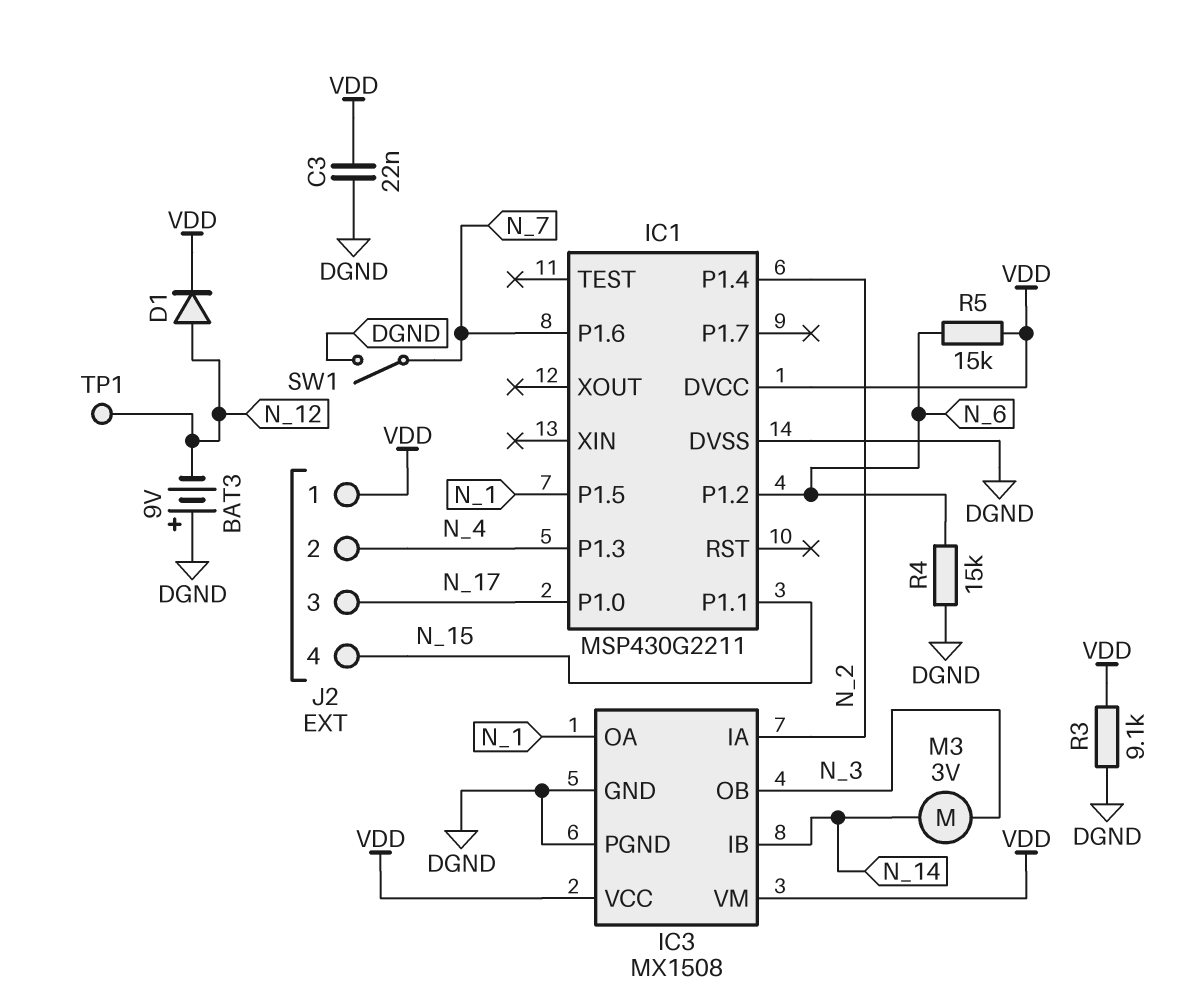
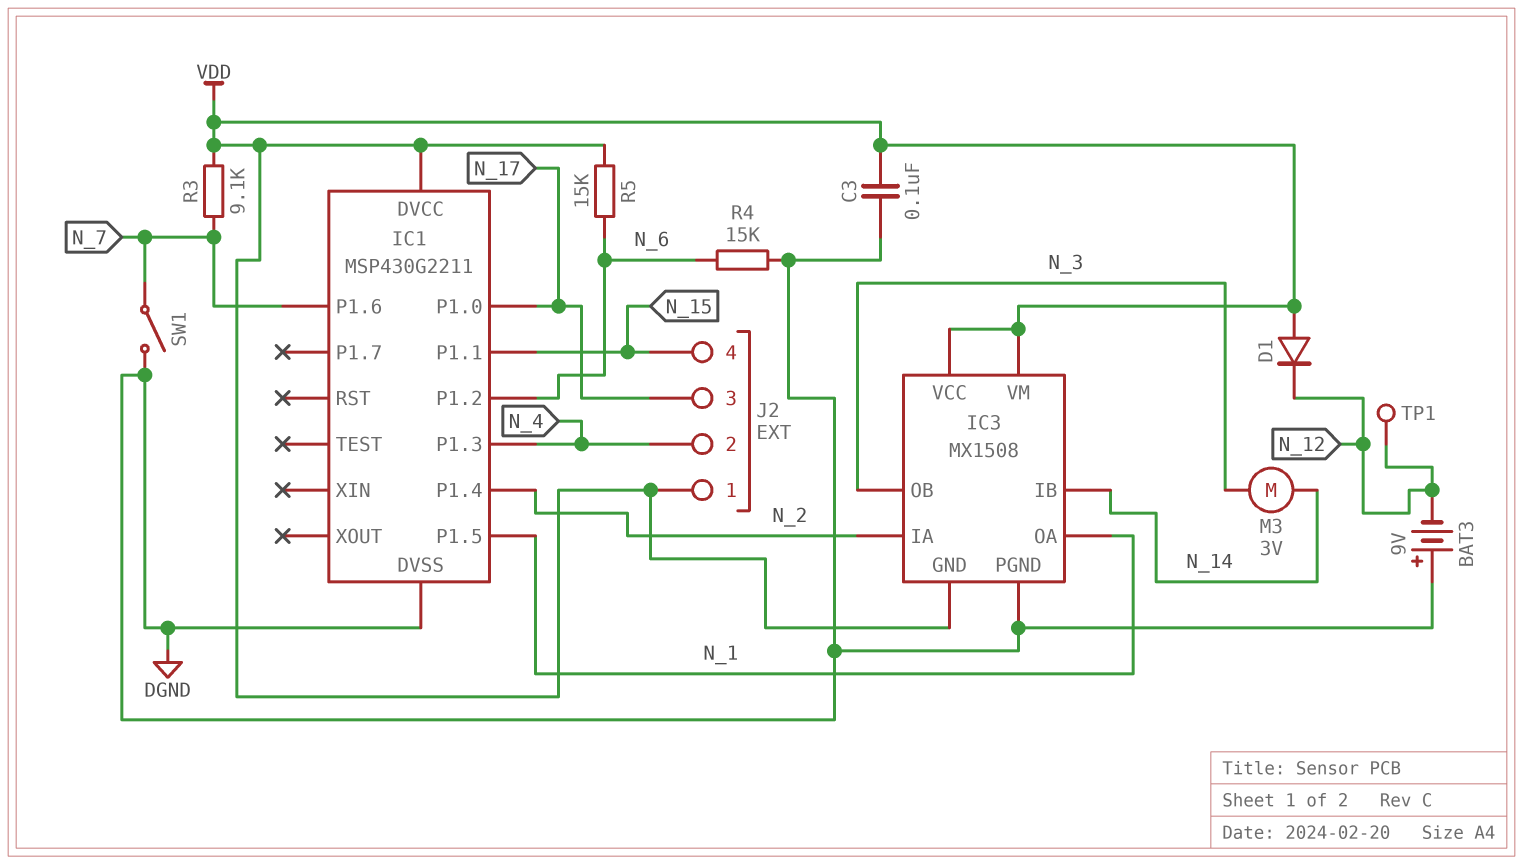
C3: 22nF (DGND, VDD) -> 100nF (DGND, VDD)
D1: diode (A N_12, K VDD) -> diode (A VDD, K N_12)
IC3 pin GND: DGND -> VDD
R3: 9.1k (DGND, VDD) -> 9.1k (N_7, VDD)

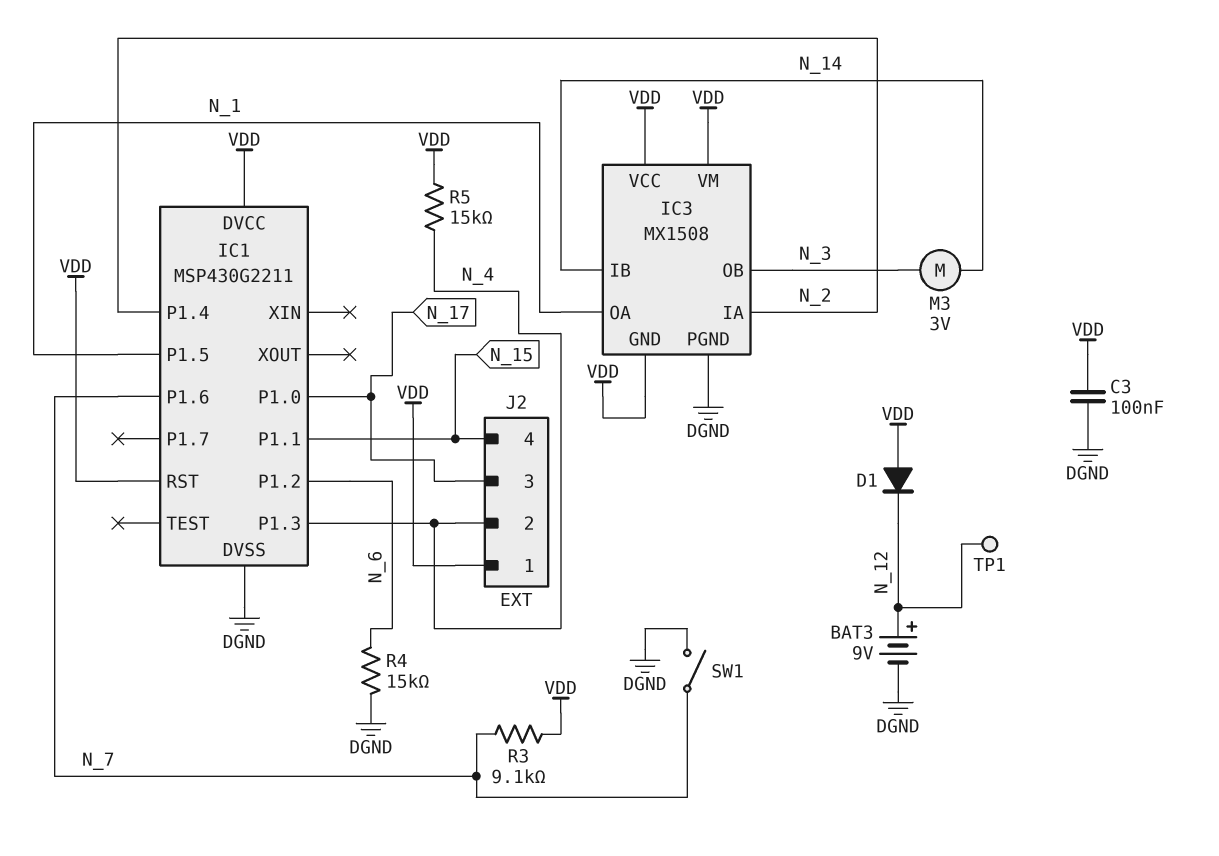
BAT3: 9V (plus DGND, minus N_12) -> 9V (plus N_12, minus DGND)
IC1 pin RST: none -> VDD
R5: 15k (N_6, VDD) -> 15k (N_4, VDD)

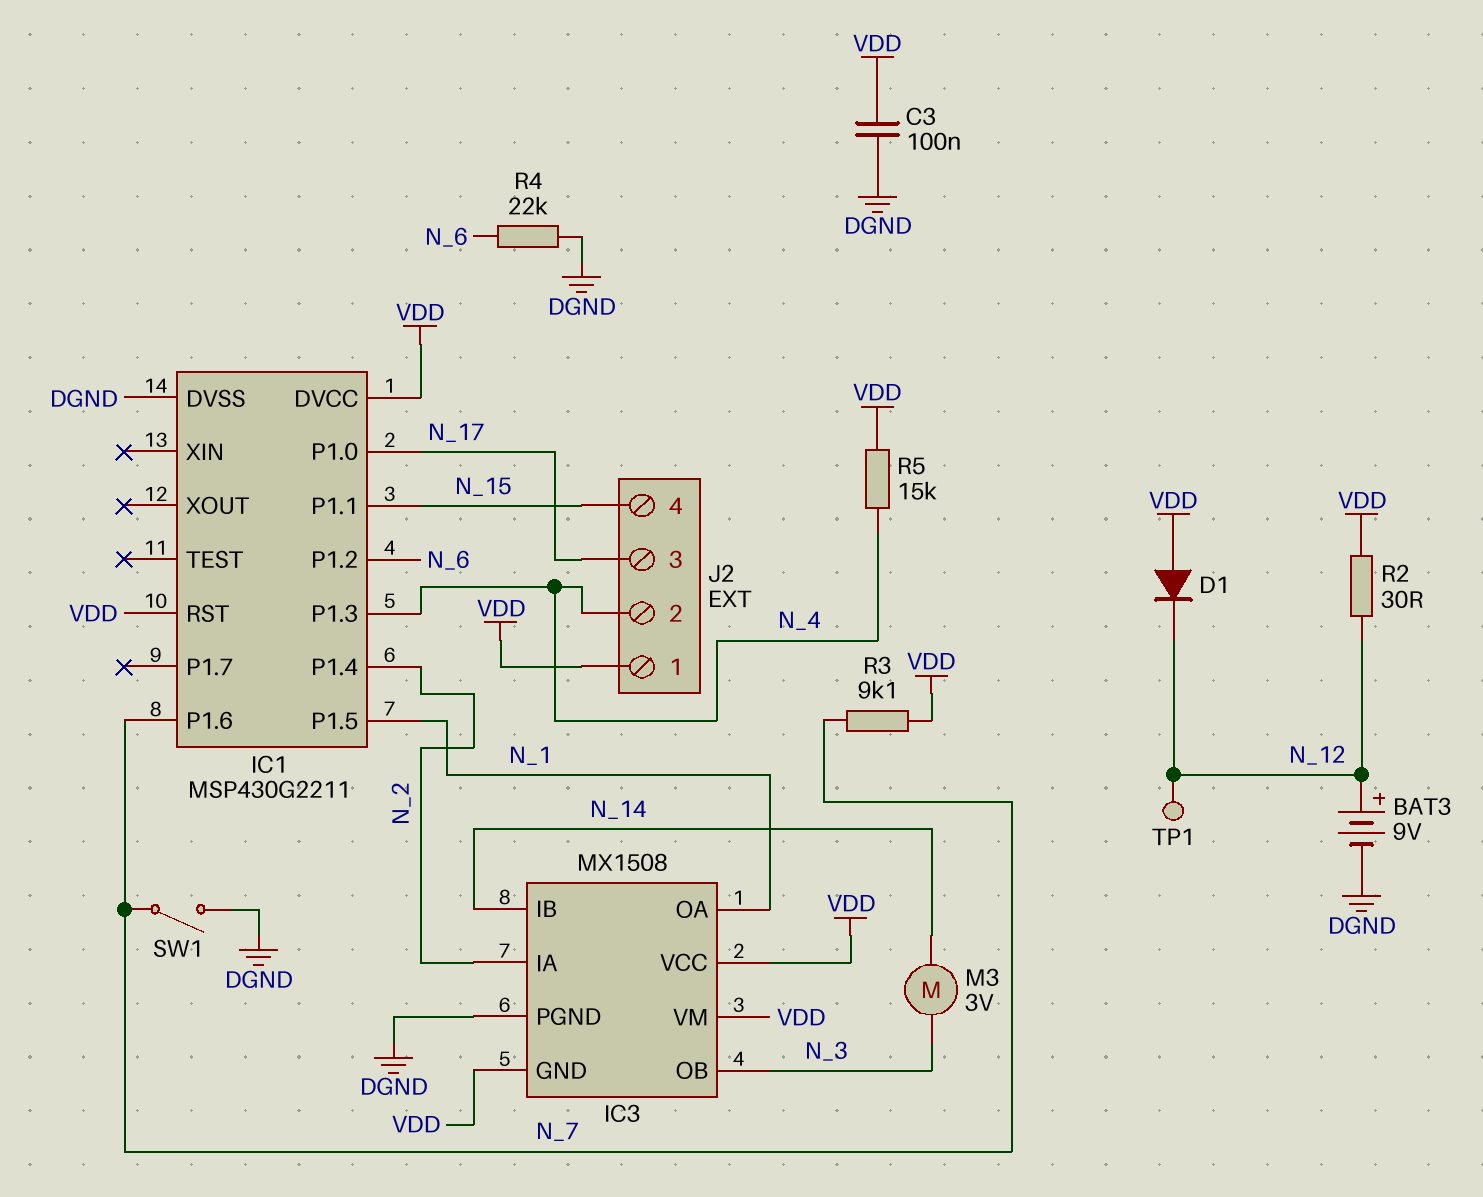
R2: none -> 30 (N_12, VDD)
R4: 15k (DGND, N_6) -> 22k (DGND, N_6)

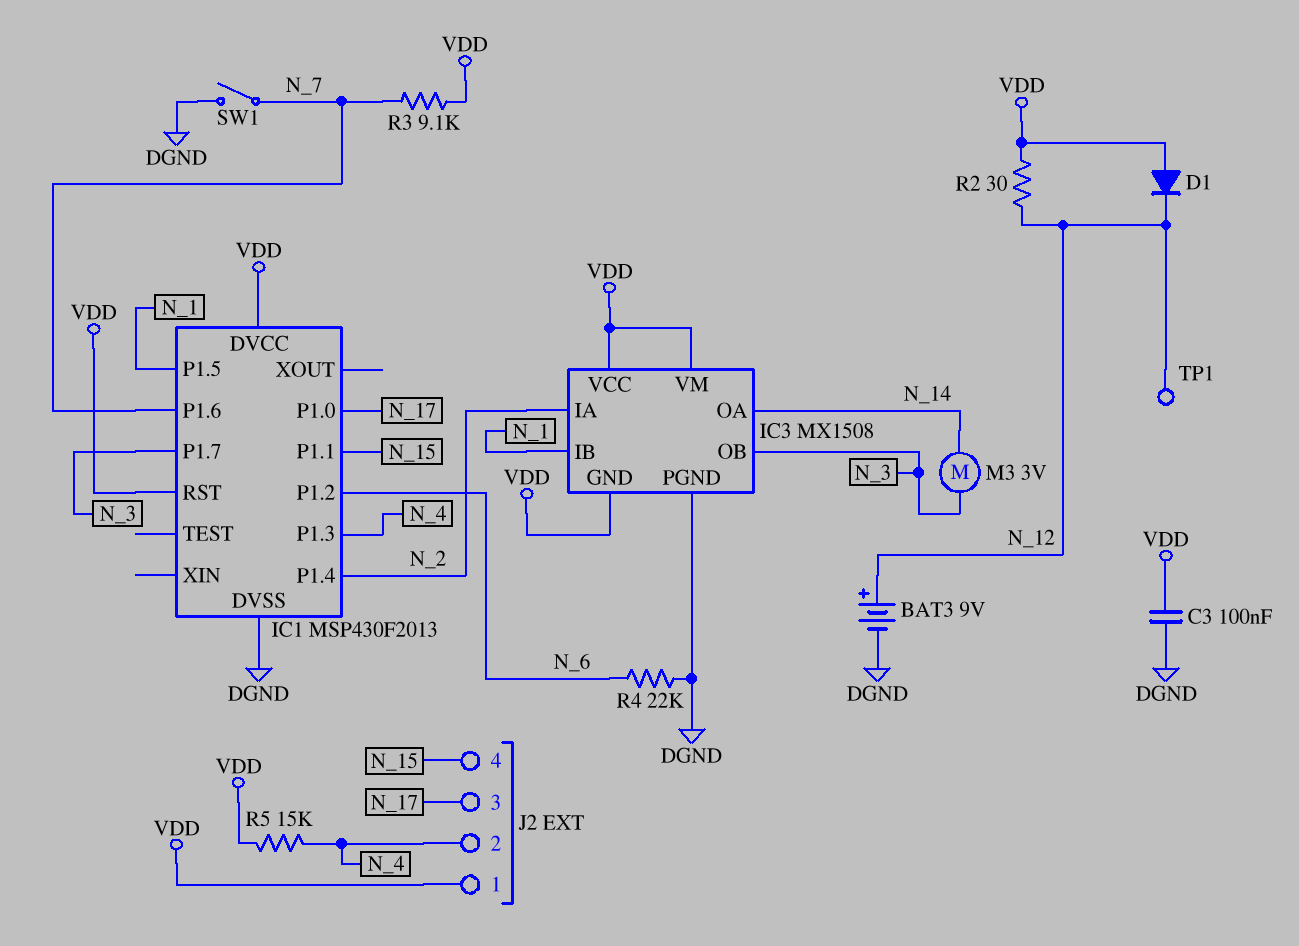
IC1: MSP430G2211 -> MSP430F2013
IC1 pin P1.7: none -> N_3
IC3 pin IB: N_14 -> N_1
IC3 pin OA: N_1 -> N_14

